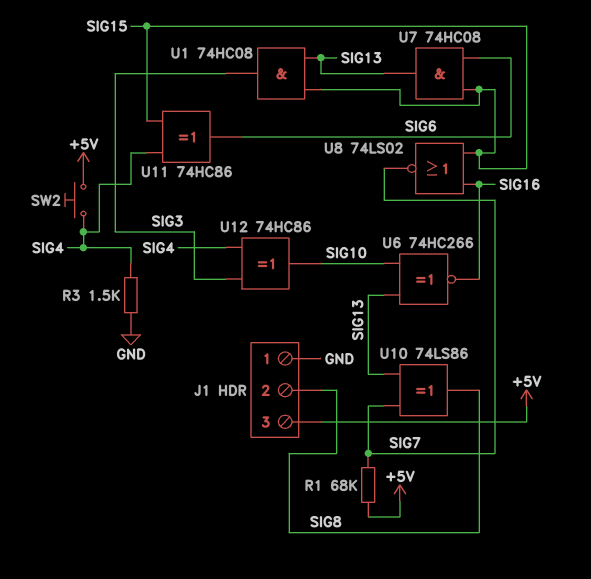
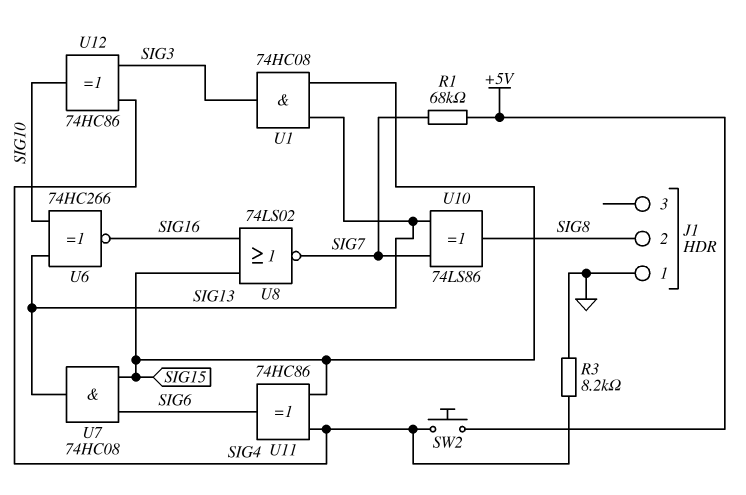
J1 pin 3: +5V -> none
R3: 1.5k (GND, SIG4) -> 8.2k (GND, SIG4)

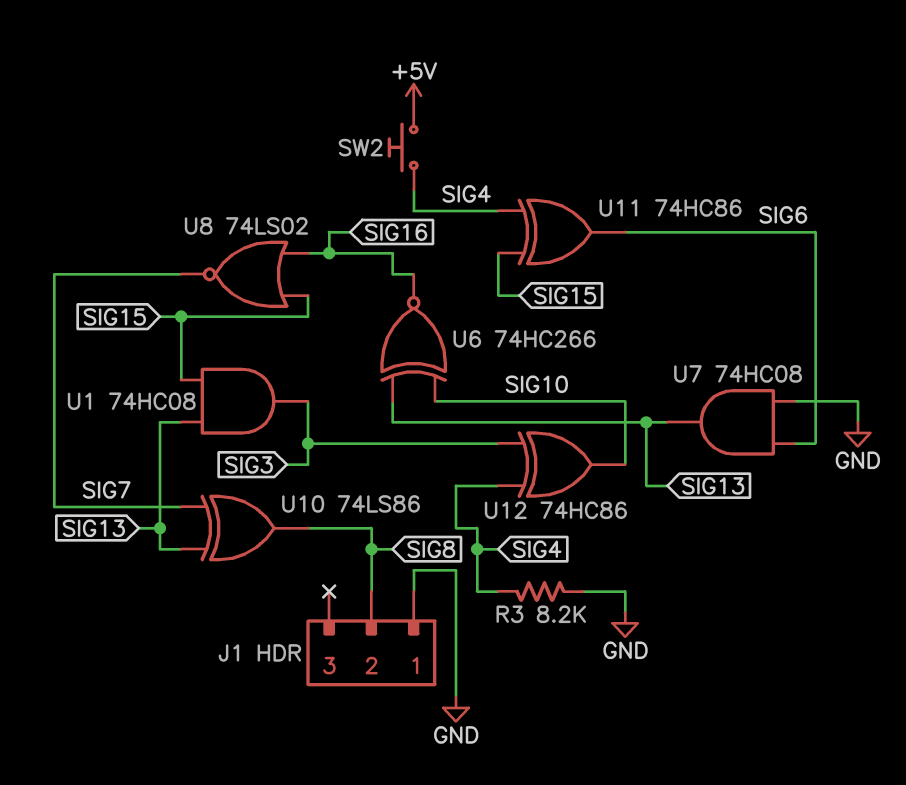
R1: 68k (+5V, SIG7) -> none
U7: AND 74HC08 (in SIG6, in SIG15, out SIG13) -> AND 74HC08 (in GND, in SIG6, out SIG13)

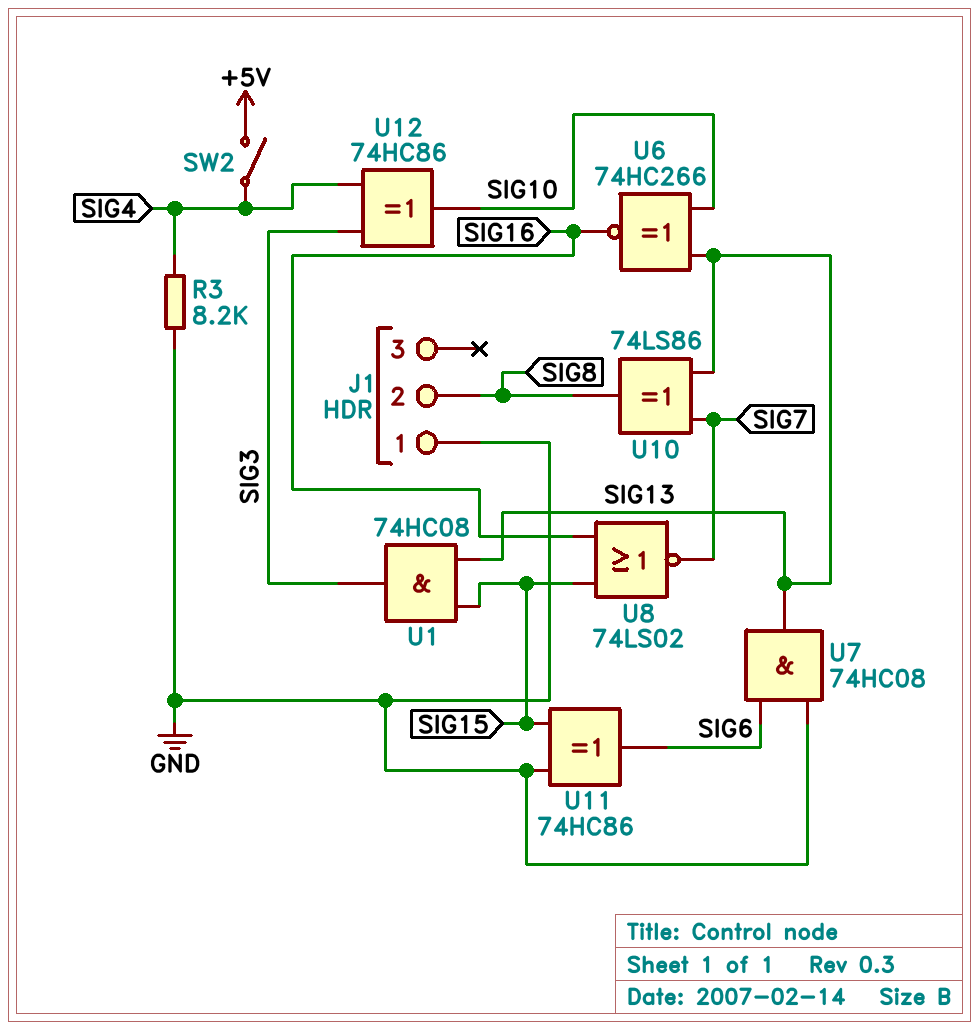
SW2: button (+5V, SIG4) -> switch (+5V, SIG4)
U11: XOR 74HC86 (in SIG4, in SIG15, out SIG6) -> XOR 74HC86 (in GND, in SIG15, out SIG6)

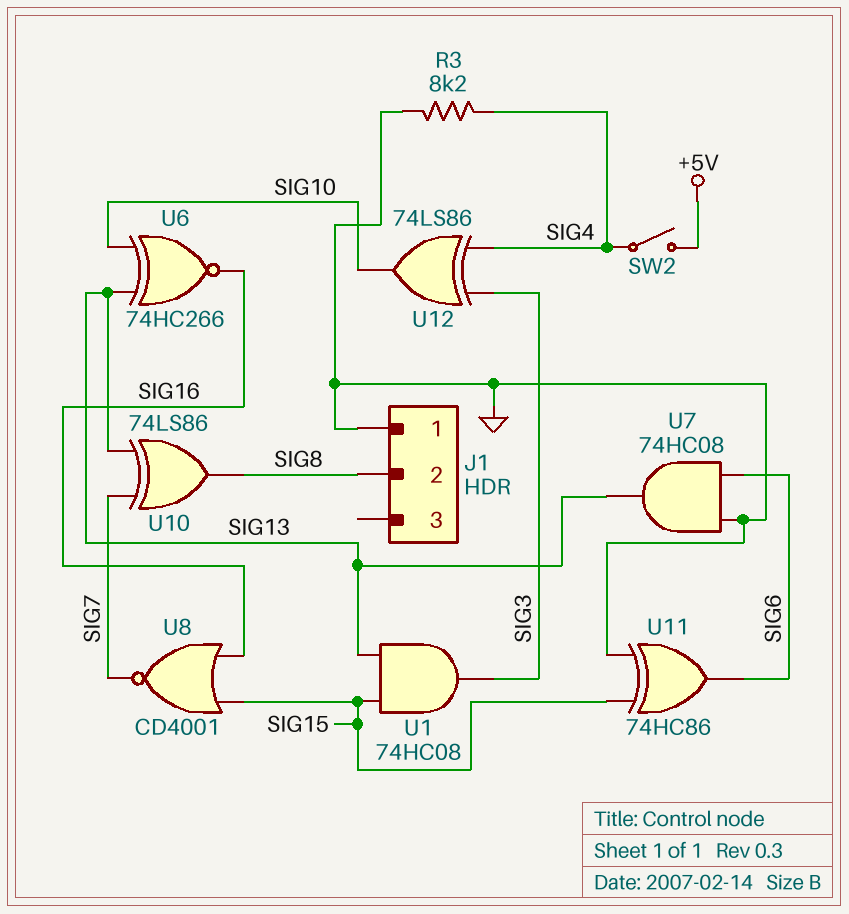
U8: NOR 74LS02 (in SIG15, in SIG16, out SIG7) -> NOR CD4001 (in SIG15, in SIG16, out SIG7)
U12: XOR 74HC86 (in SIG3, in SIG4, out SIG10) -> XOR 74LS86 (in SIG3, in SIG4, out SIG10)

